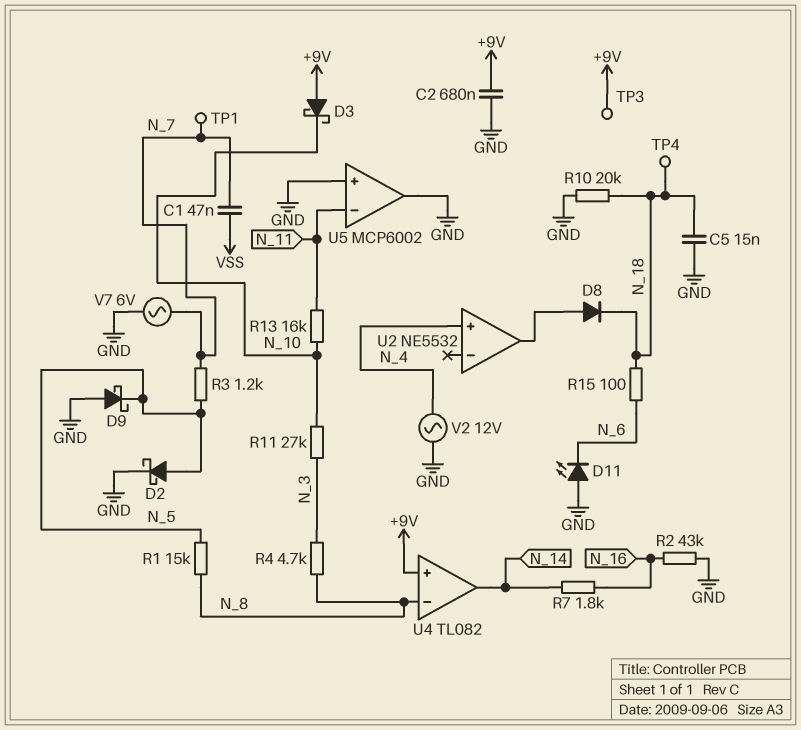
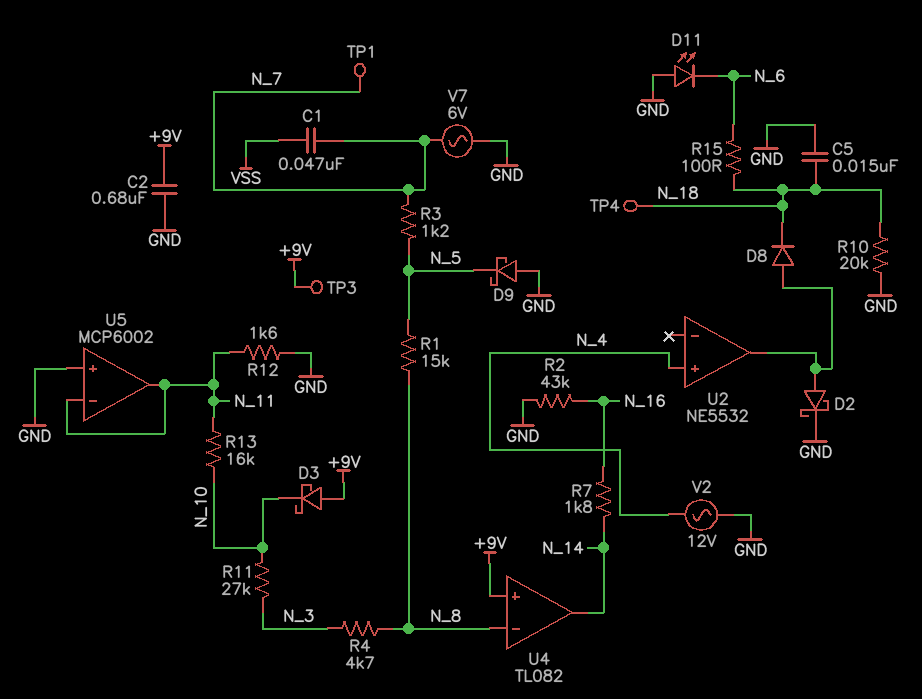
D2: schottky (A N_5, K GND) -> schottky (A U2/out, K GND)
R12: none -> 1.6k (GND, N_11)
U5 pin out: GND -> N_11

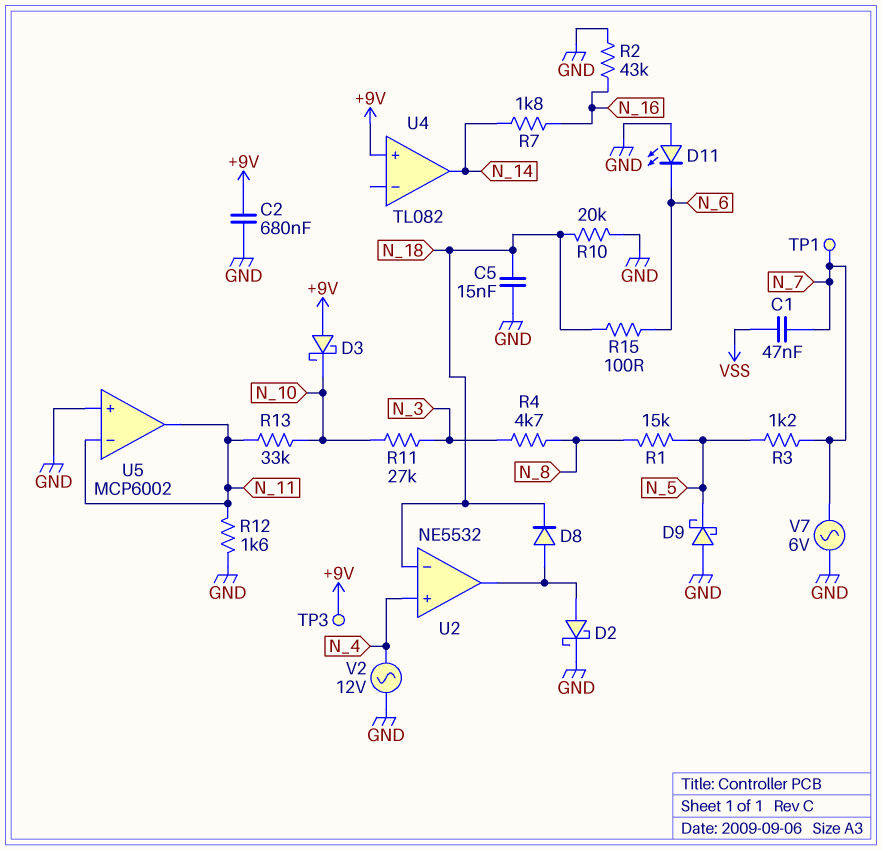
R13: 16k (N_10, N_11) -> 33k (N_10, N_11)
TP4: test point (N_18) -> none
U2 pin in-: none -> N_18
U4 pin in-: N_8 -> none

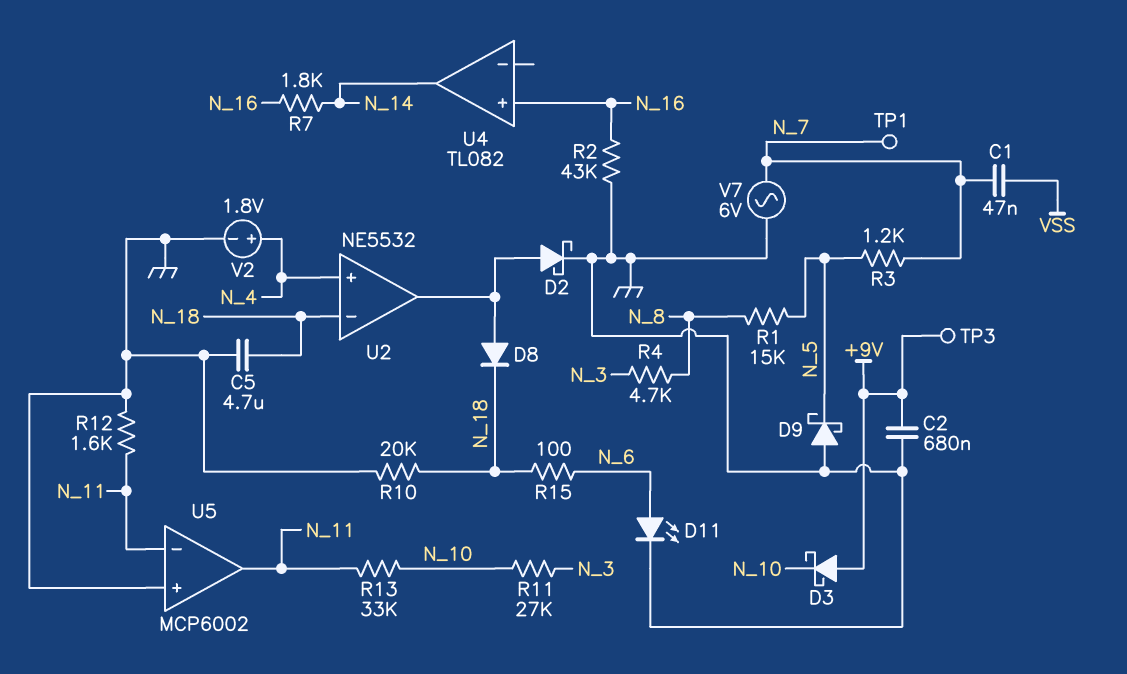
C5: 15nF (GND, N_18) -> 4.7uF (GND, N_18)
D11: LED (A GND, K N_6) -> LED (A N_6, K GND)
U4 pin in+: +9V -> N_16
V2: AC 12V (GND, N_4) -> 1.8V (plus N_4, minus GND)

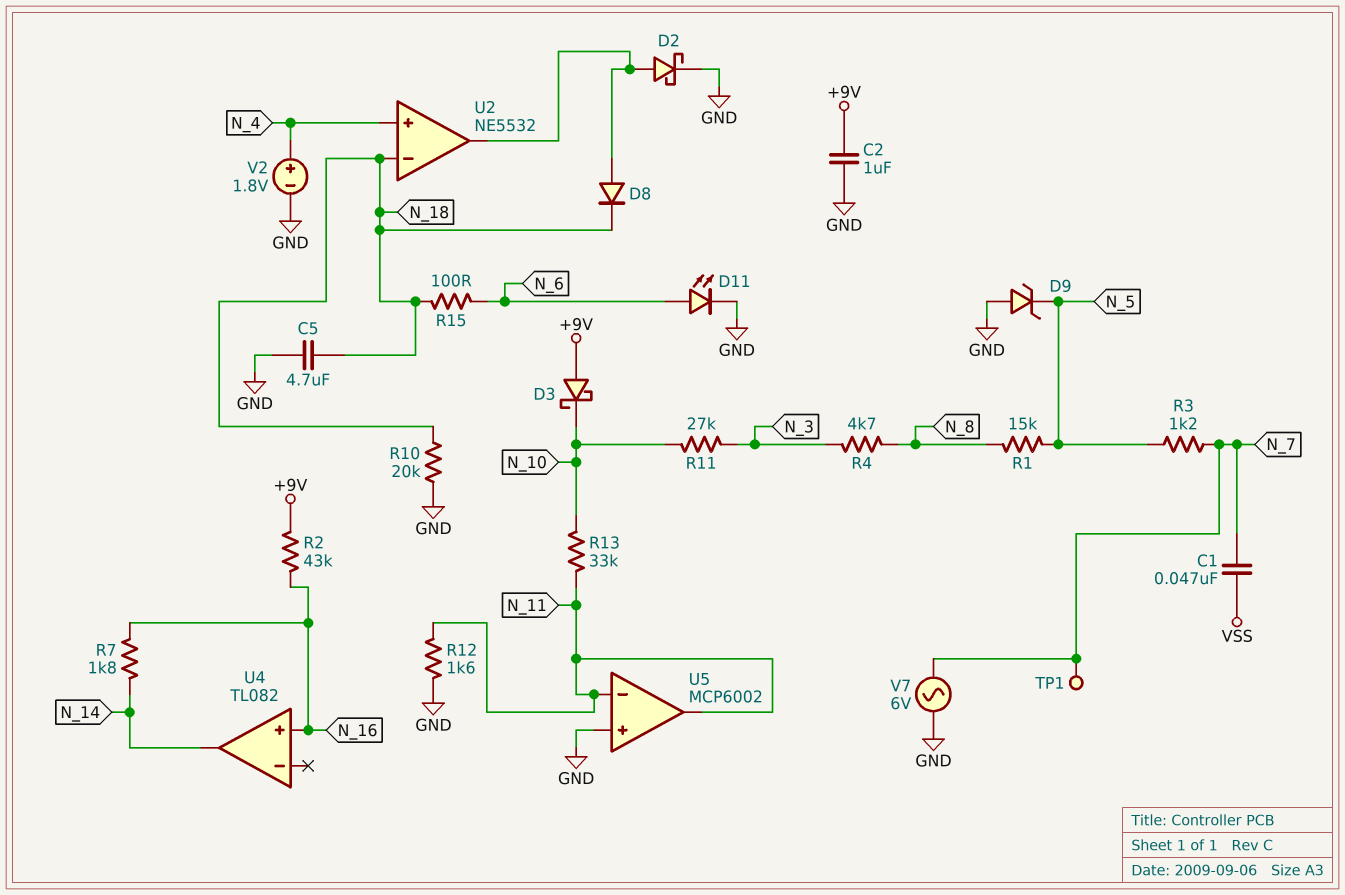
C2: 680nF (+9V, GND) -> 1uF (+9V, GND)
D9: schottky (A GND, K N_5) -> zener (A GND, K N_5)
R2: 43k (GND, N_16) -> 43k (+9V, N_16)
TP3: test point (+9V) -> none

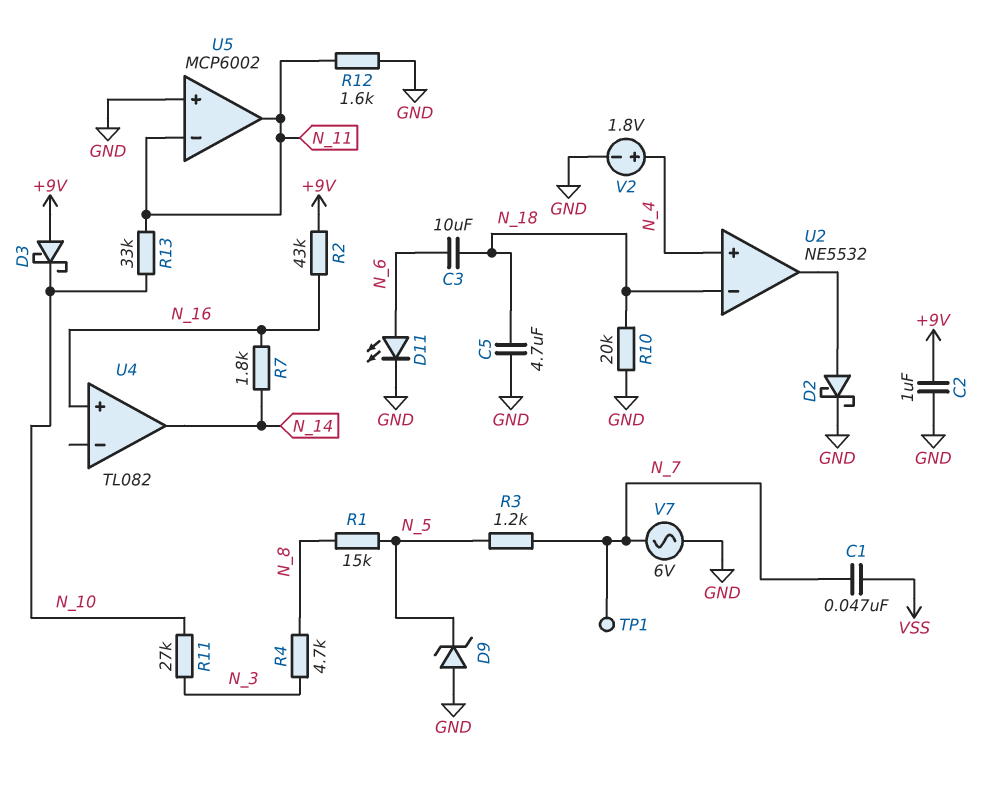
C3: none -> 10uF (N_6, N_18)
D8: diode (A U2/out, K N_18) -> none
R15: 100 (N_6, N_18) -> none

